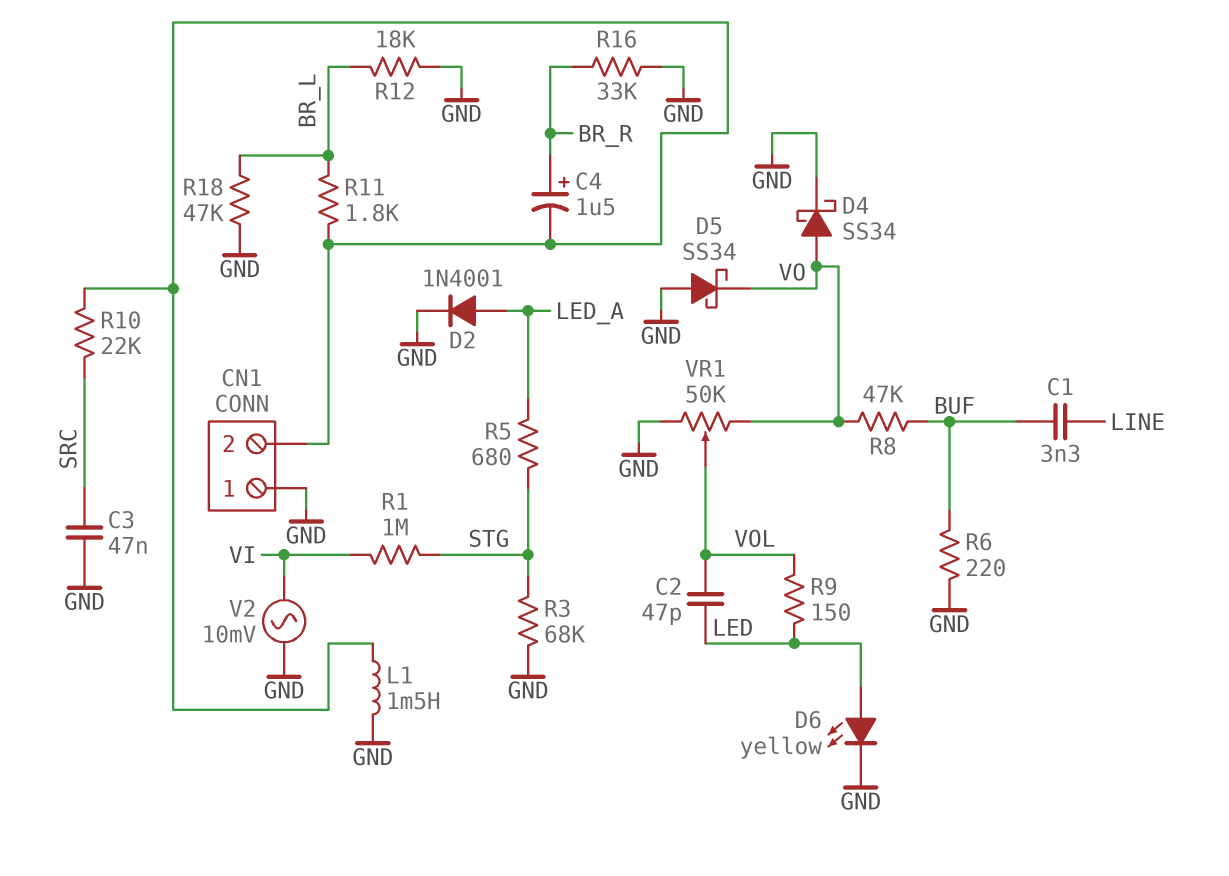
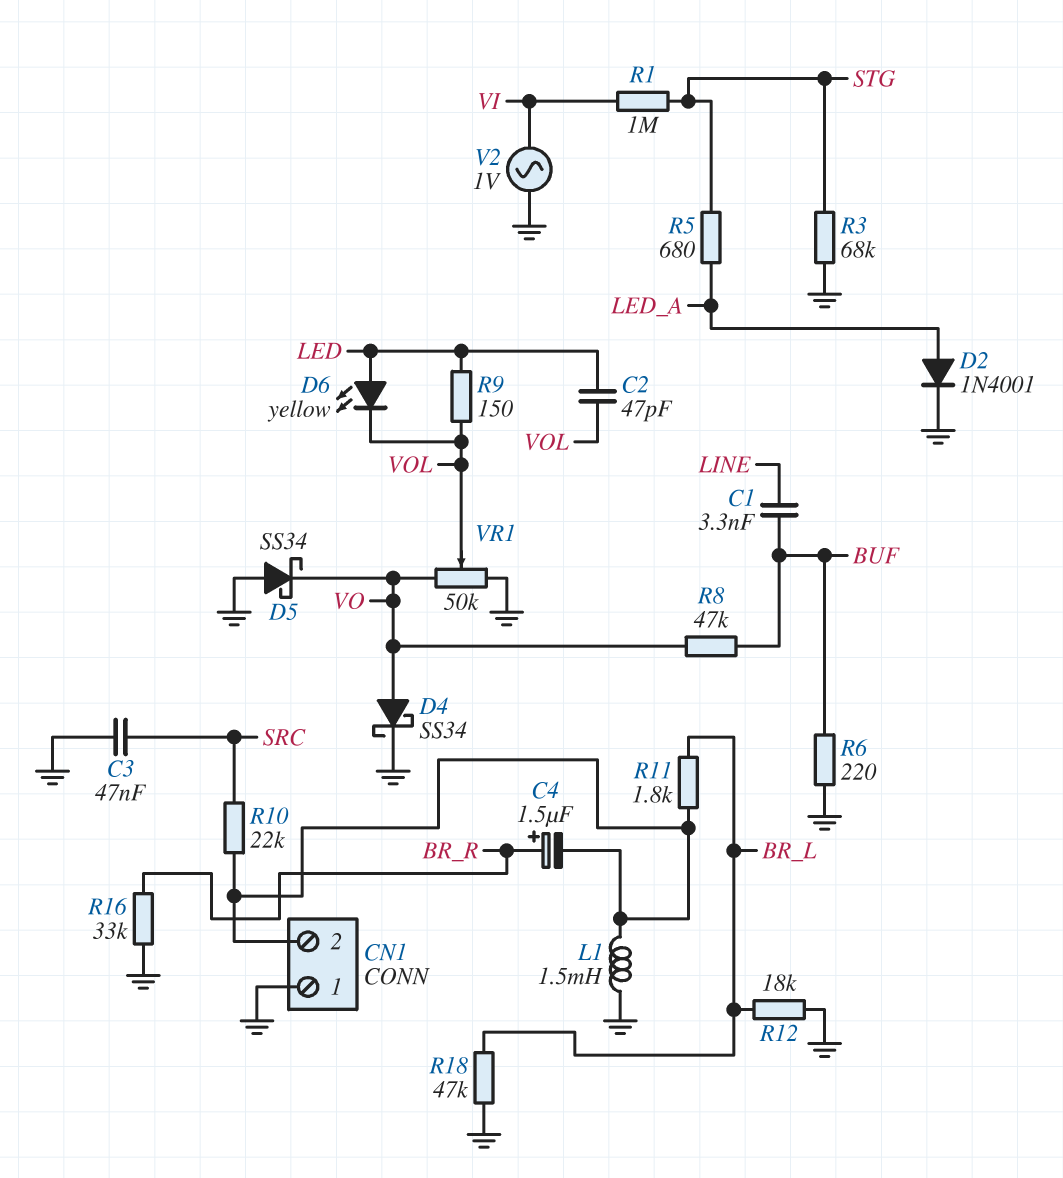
D6: LED yellow (A LED, K GND) -> LED yellow (A LED, K VOL)
V2: AC 10mV (GND, VI) -> AC 1V (GND, VI)

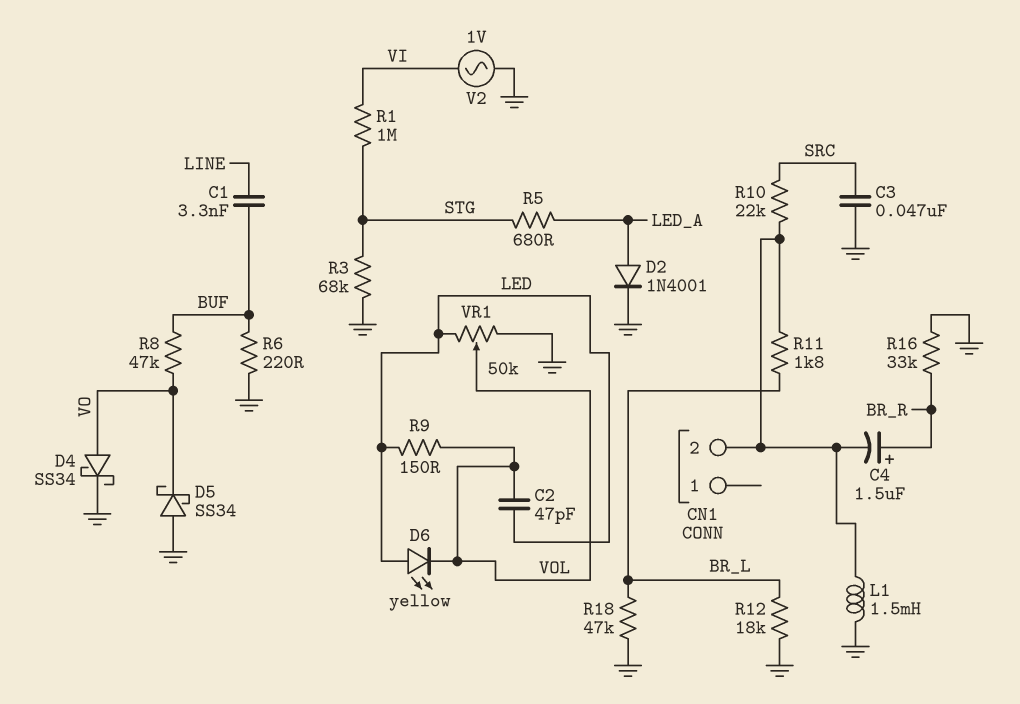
CN1 pin 1: GND -> none
VR1: 50k (GND, VO, wiper VOL) -> 50k (GND, LED, wiper VOL)

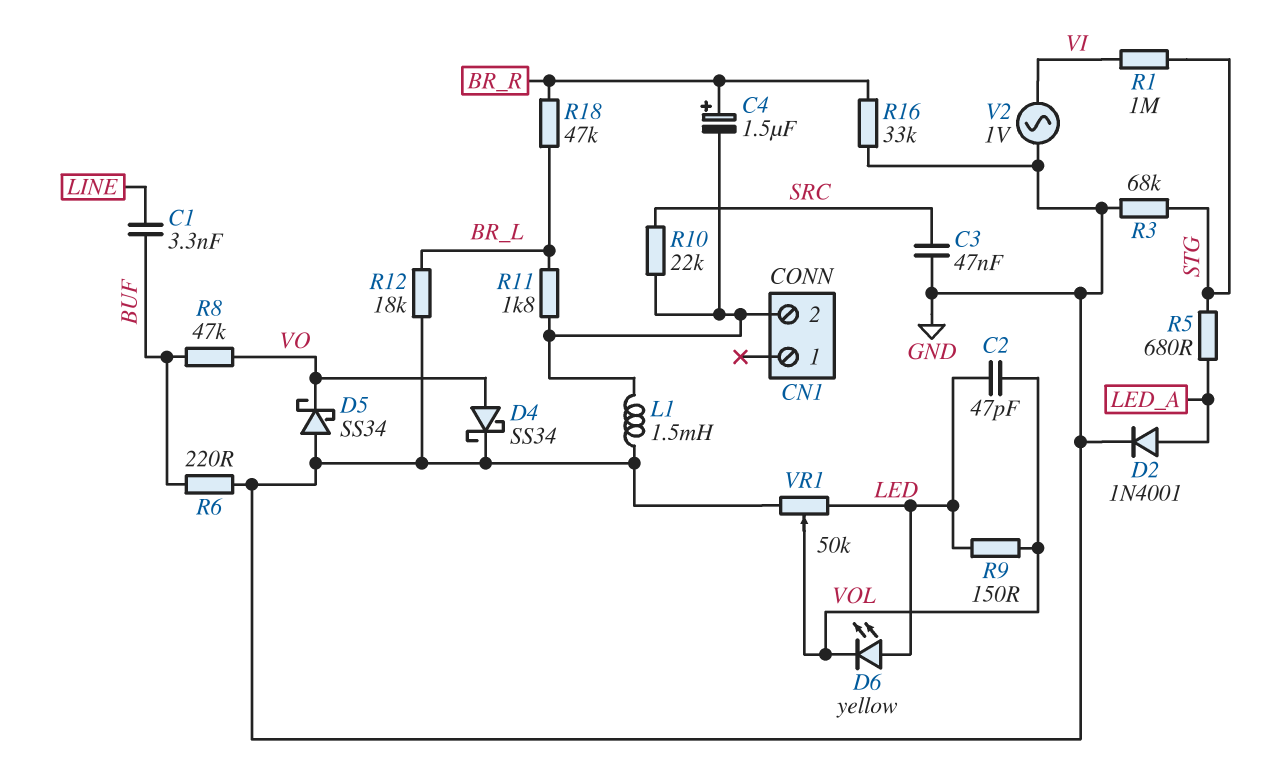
R18: 47k (BR_L, GND) -> 47k (BR_L, BR_R)

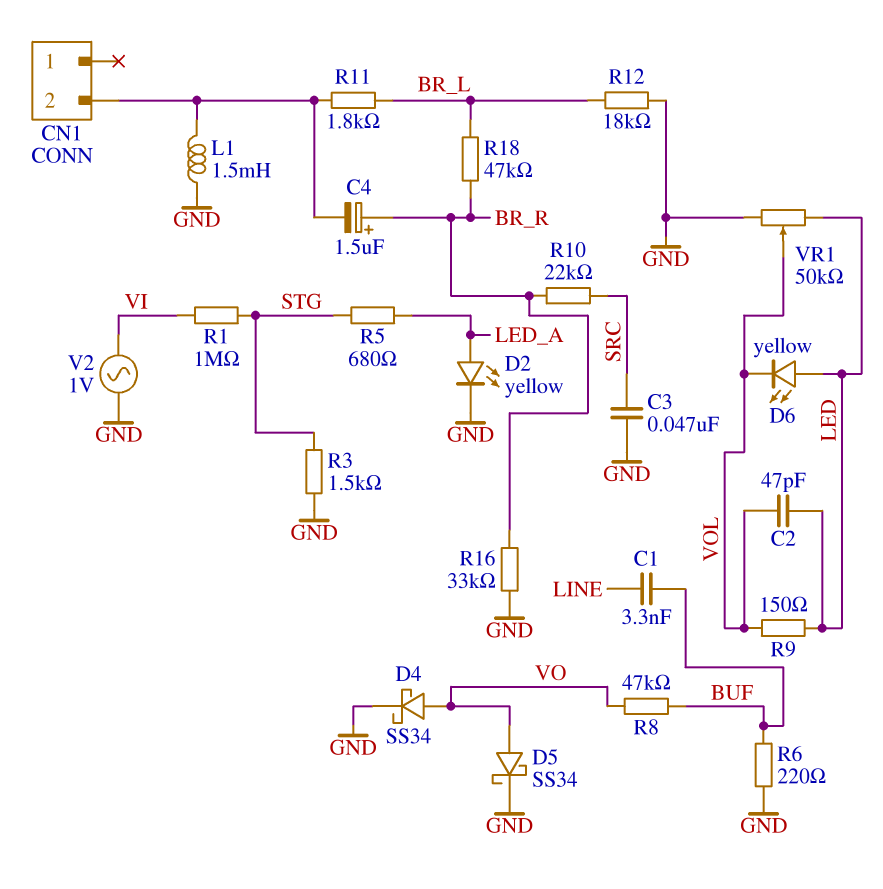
D2: diode 1N4001 (A LED_A, K GND) -> LED yellow (A LED_A, K GND)
D5: schottky SS34 (A GND, K VO) -> schottky SS34 (A VO, K GND)
R3: 68k (GND, STG) -> 1.5k (GND, STG)
R10: 22k (CN1/2, SRC) -> 22k (BR_R, SRC)

